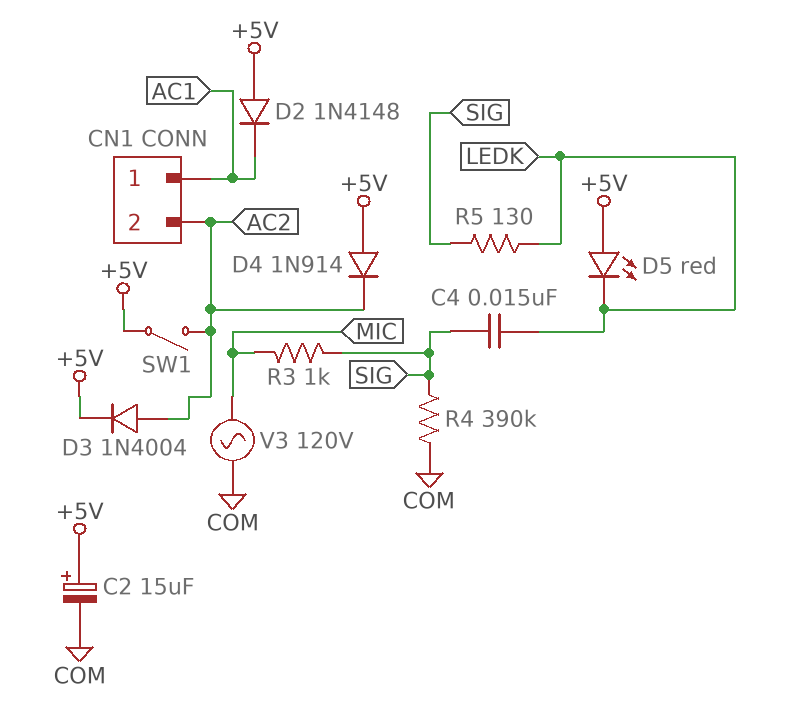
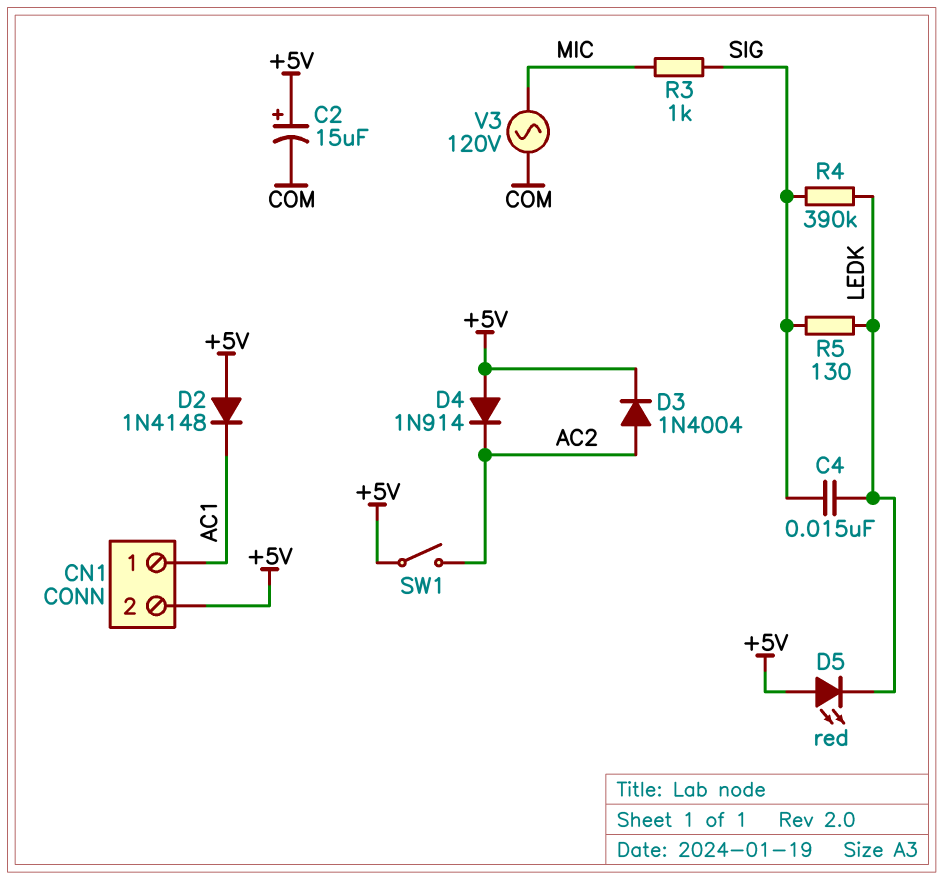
CN1 pin 2: AC2 -> +5V
R4: 390k (COM, SIG) -> 390k (LEDK, SIG)

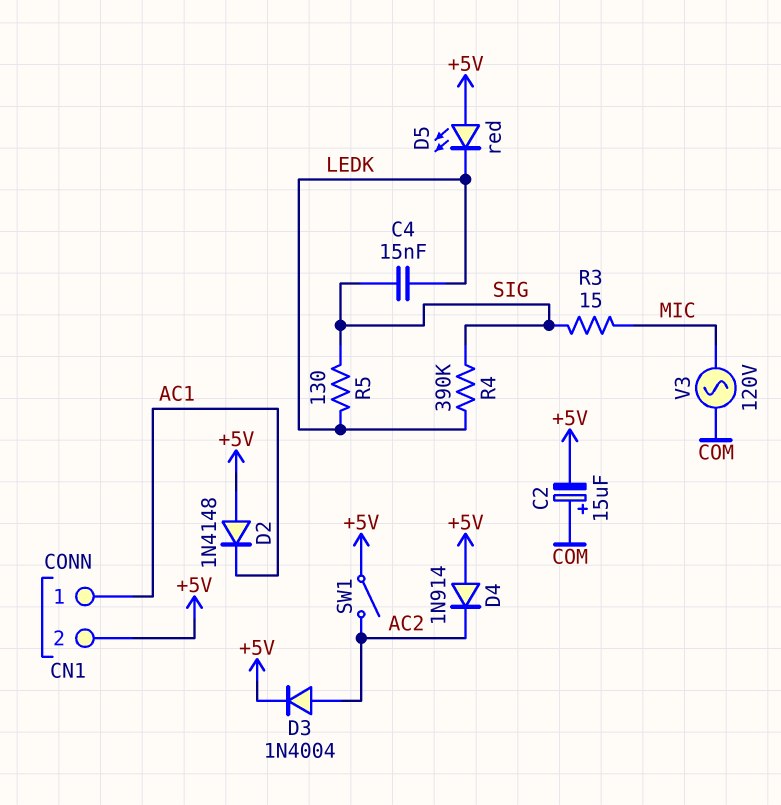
C2: 15uF (plus +5V, minus COM) -> 15uF (plus COM, minus +5V)
R3: 1k (MIC, SIG) -> 15 (MIC, SIG)

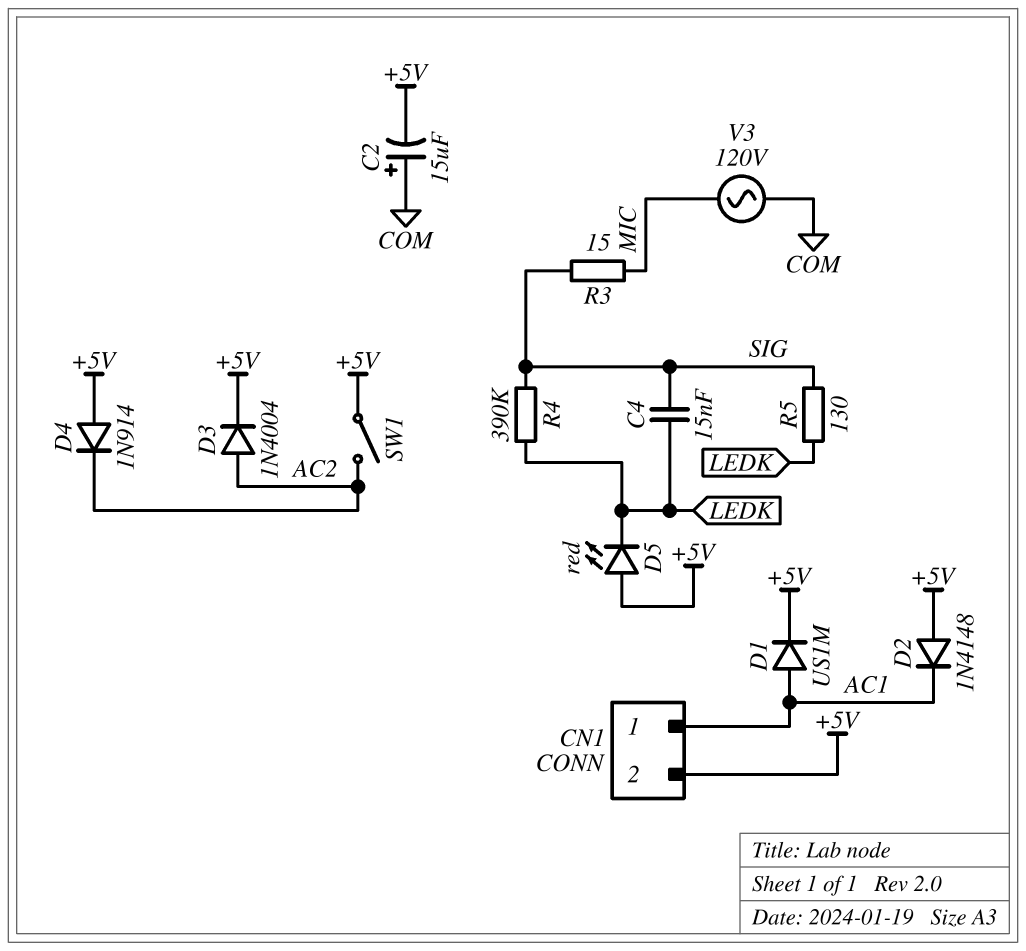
D1: none -> diode US1M (A AC1, K +5V)

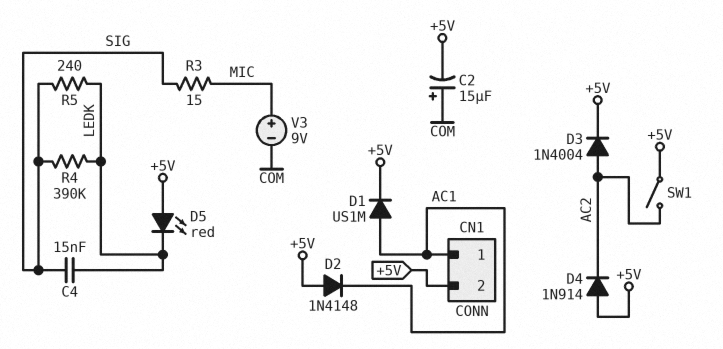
R5: 130 (LEDK, SIG) -> 240 (LEDK, SIG)
V3: AC 120V (COM, MIC) -> 9V (plus MIC, minus COM)

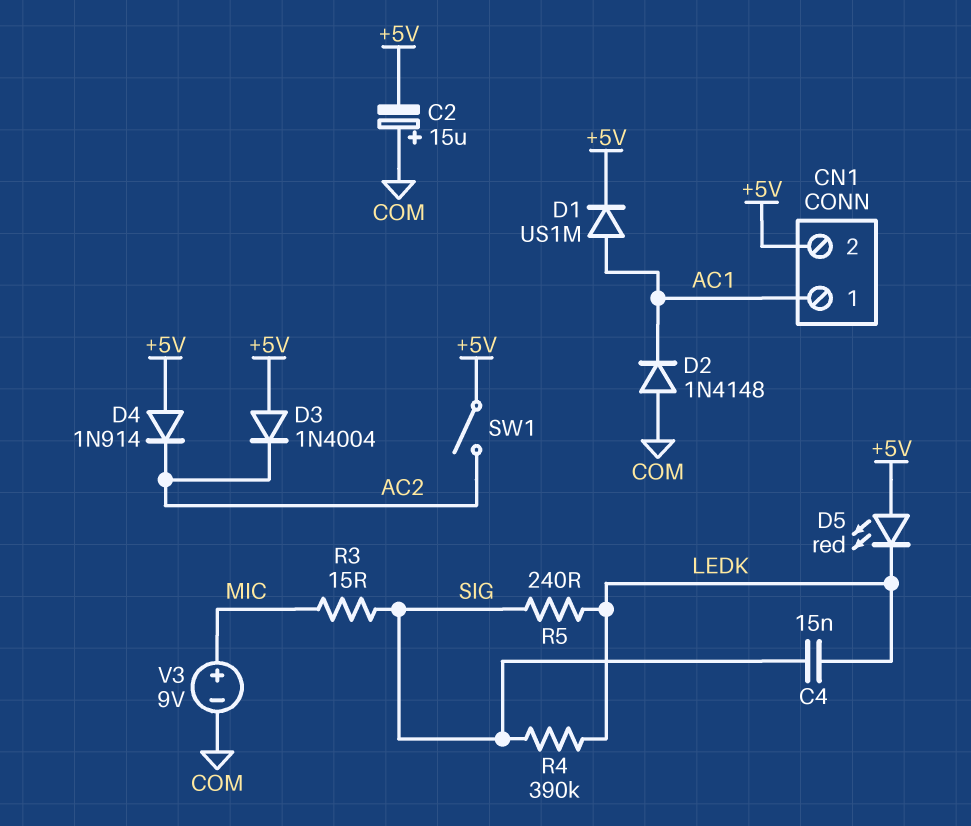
D2: diode 1N4148 (A +5V, K AC1) -> diode 1N4148 (A COM, K AC1)
D3: diode 1N4004 (A AC2, K +5V) -> diode 1N4004 (A +5V, K AC2)

